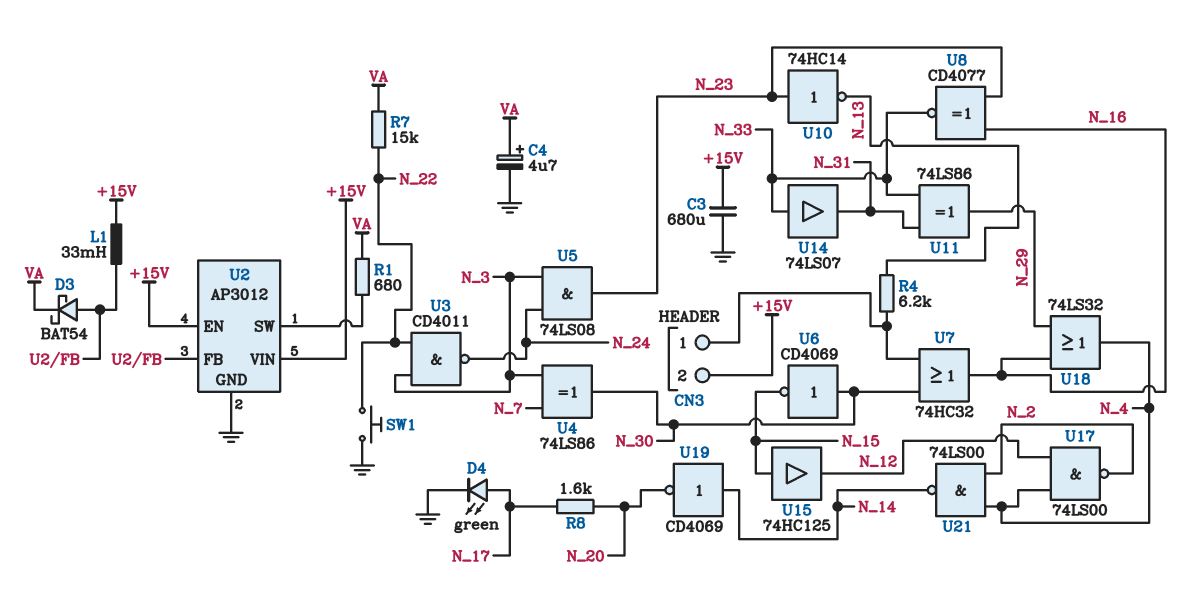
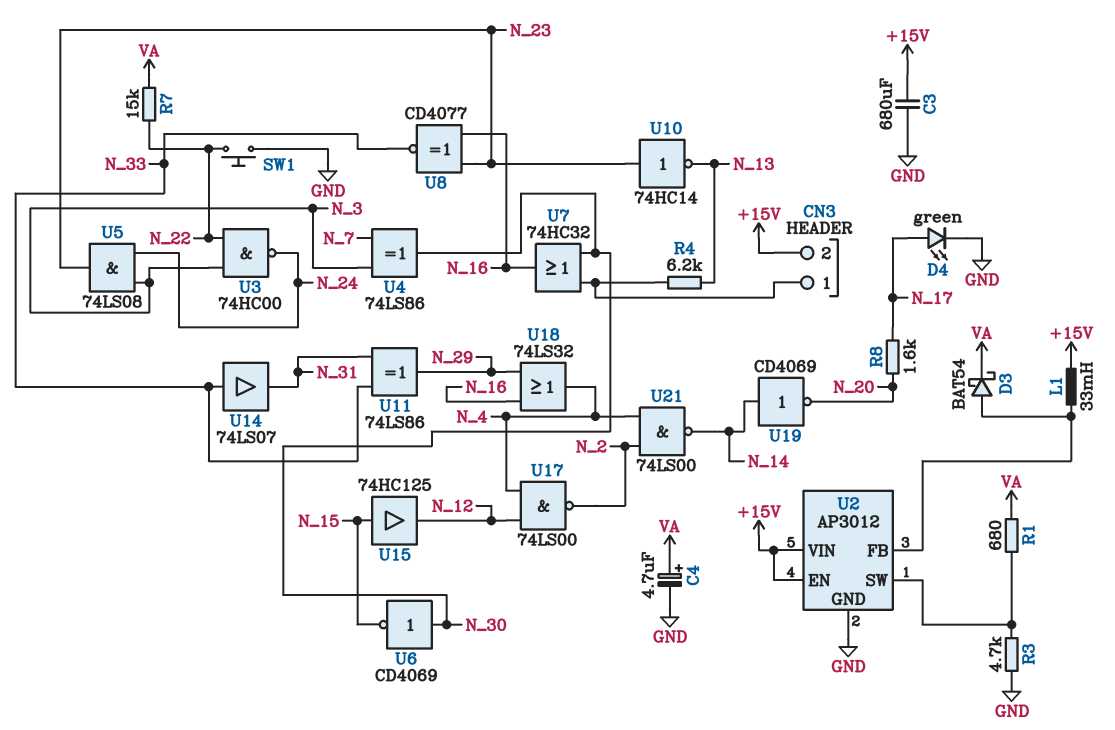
R3: none -> 4.7k (GND, U2/SW)
U3: NAND CD4011 (in N_3, in N_22, out N_24) -> NAND 74HC00 (in N_3, in N_22, out N_24)

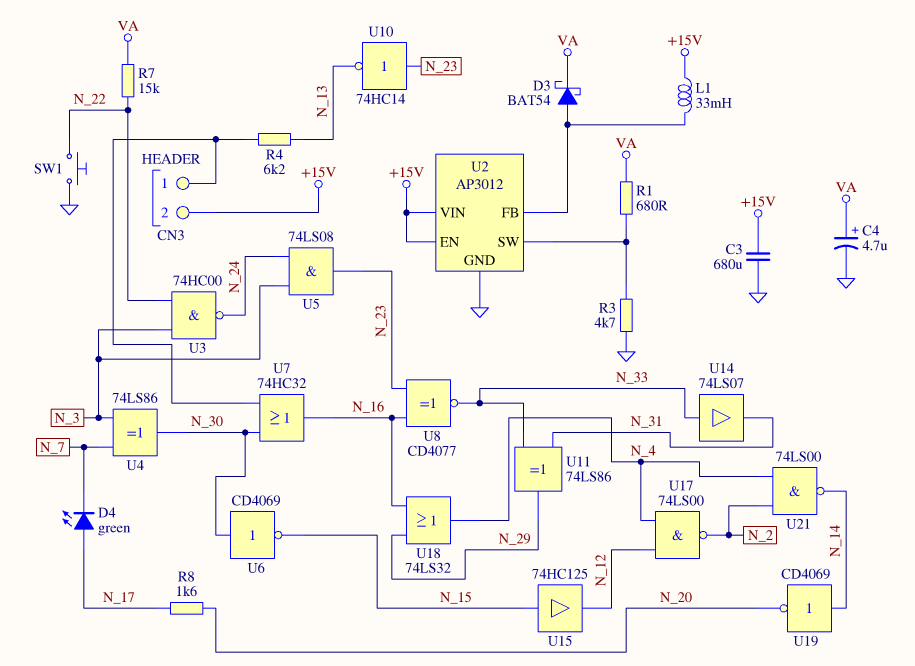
D4: LED green (A N_17, K GND) -> LED green (A N_17, K N_7)

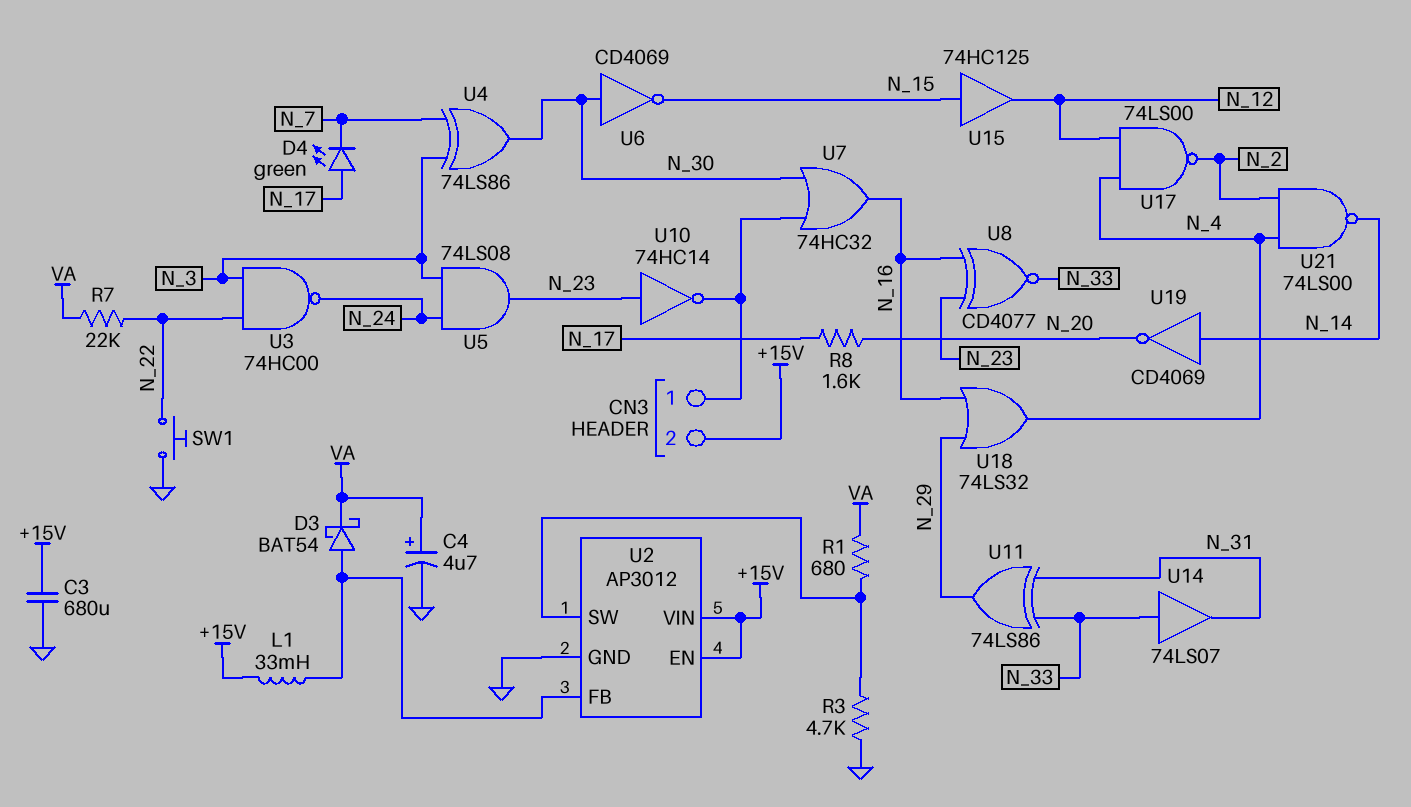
R4: 6.2k (CN3/1, N_13) -> none
R7: 15k (N_22, VA) -> 22k (N_22, VA)
U10: NOT 74HC14 (in N_23, out N_13) -> NOT 74HC14 (in N_23, out CN3/1)

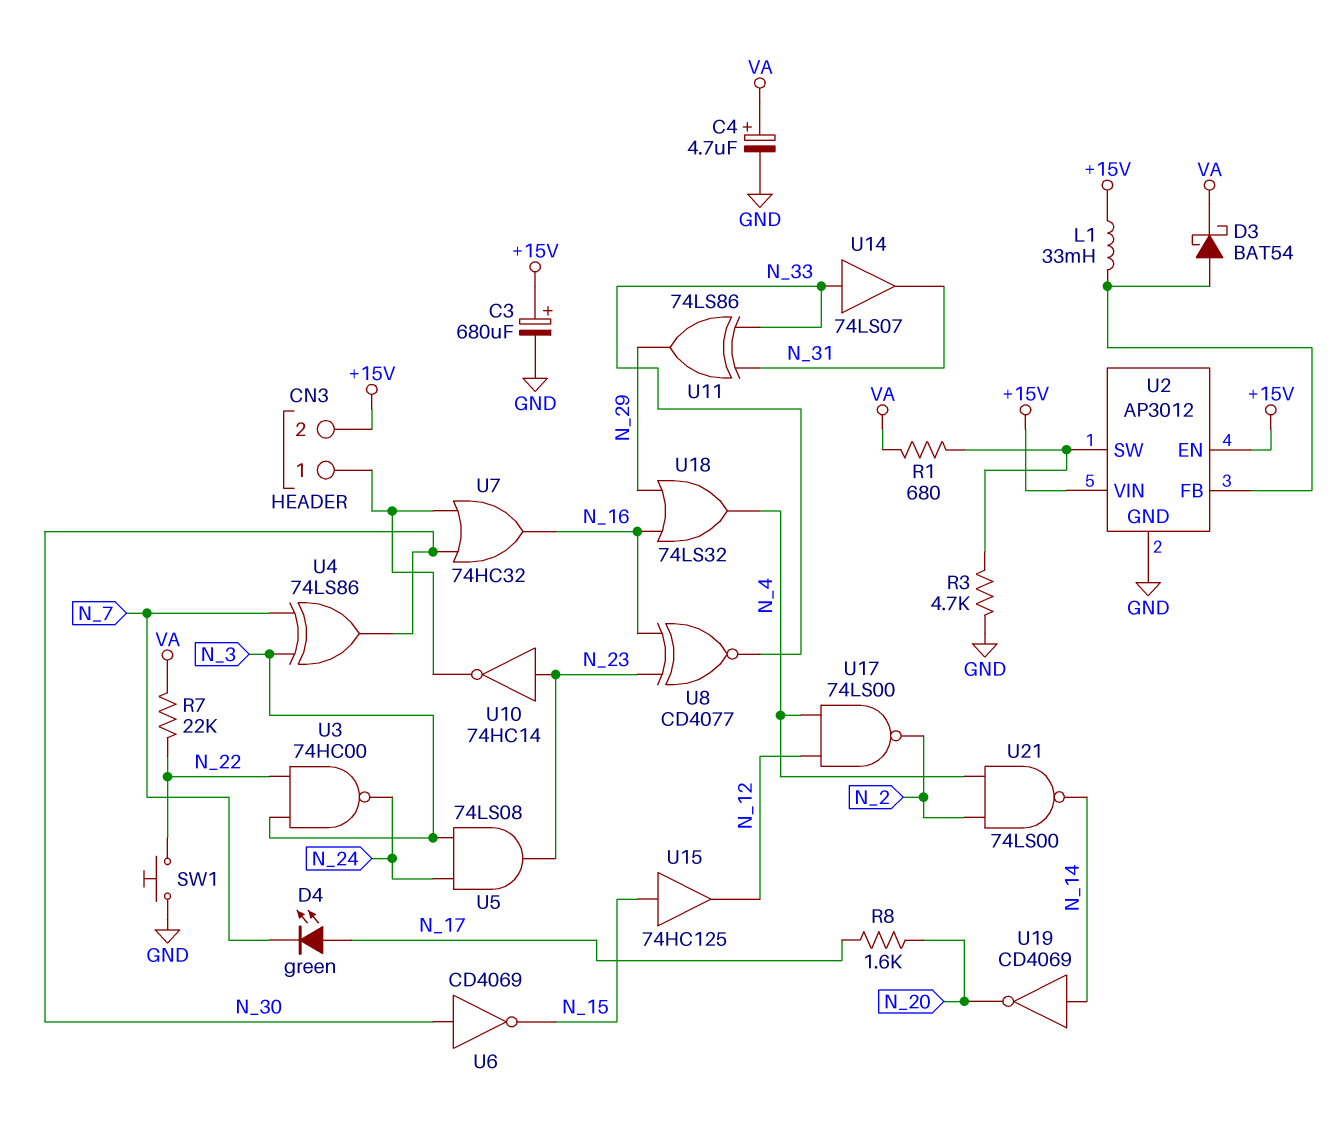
C3: 680uF (+15V, GND) -> 680uF (plus +15V, minus GND)

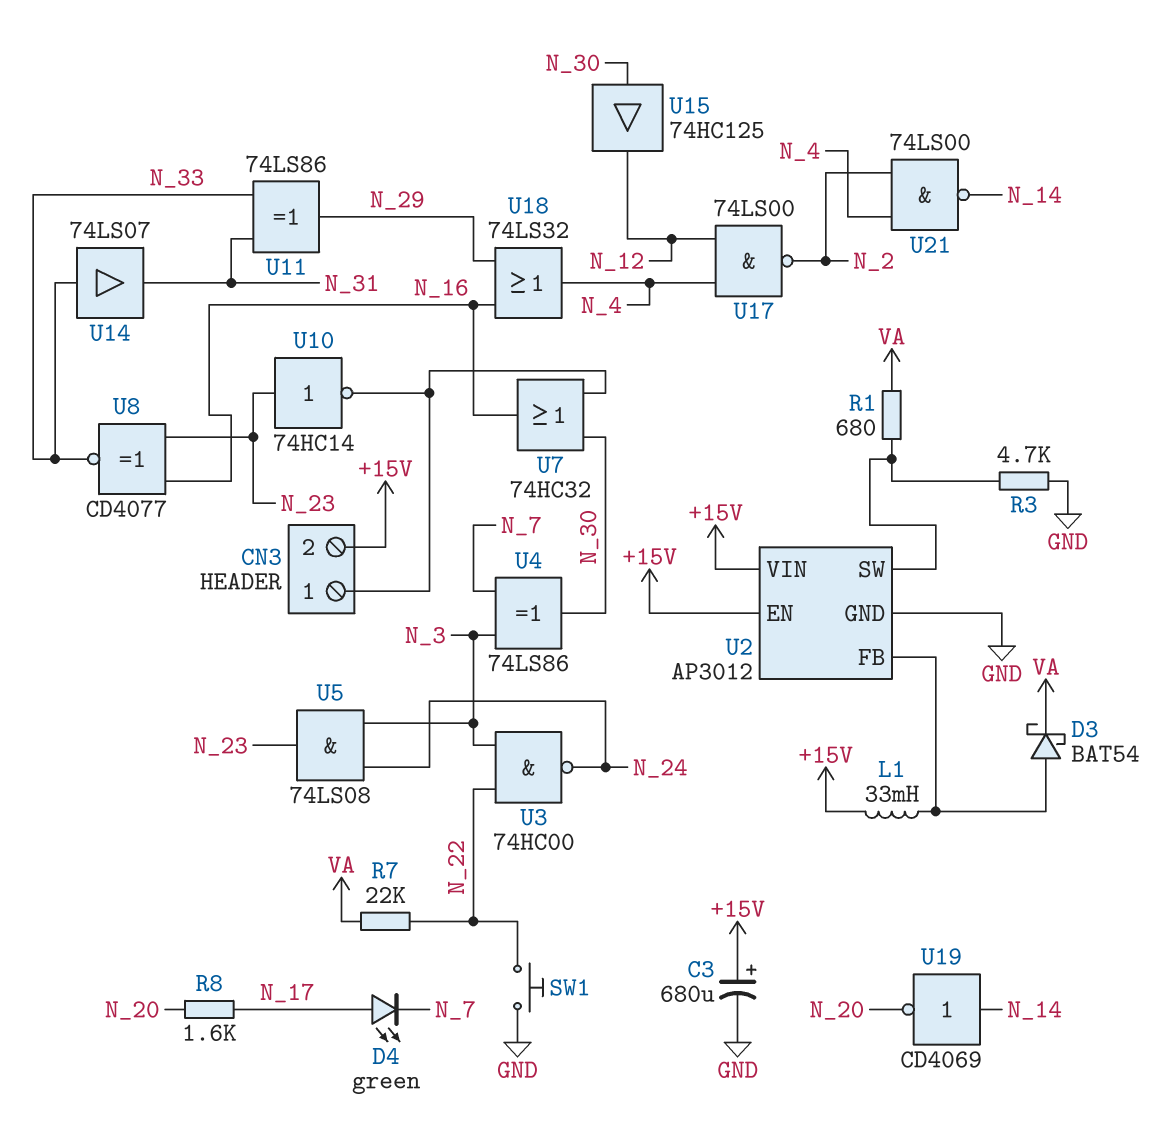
C4: 4.7uF (plus VA, minus GND) -> none
U6: NOT CD4069 (in N_30, out N_15) -> none
U15: buffer 74HC125 (in N_15, out N_12) -> buffer 74HC125 (in N_30, out N_12)

